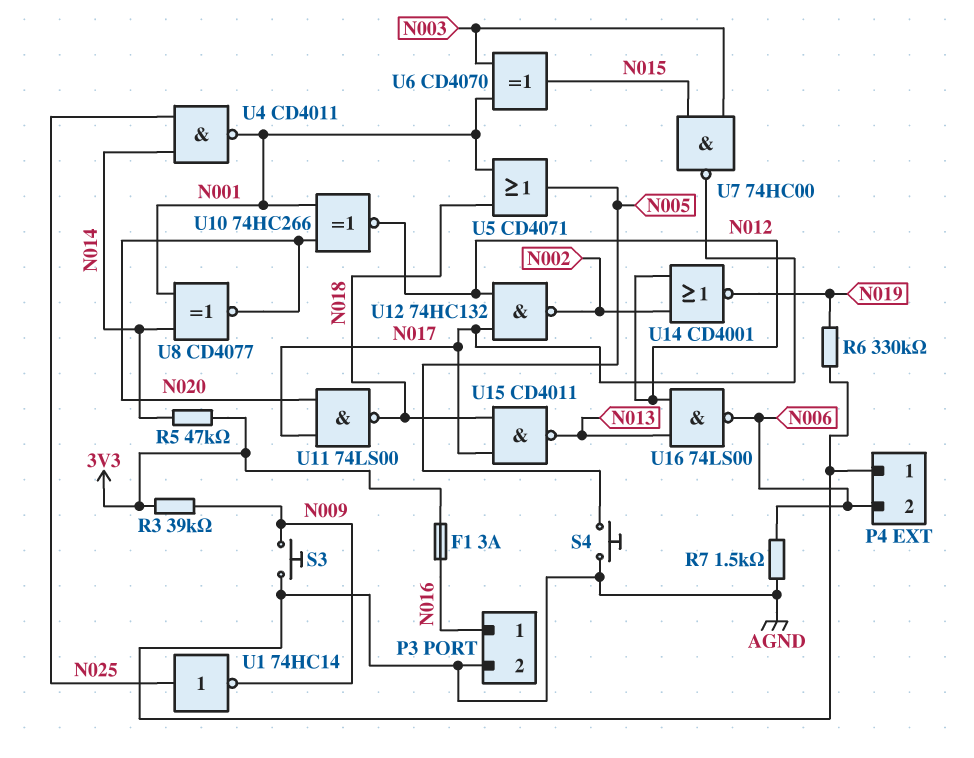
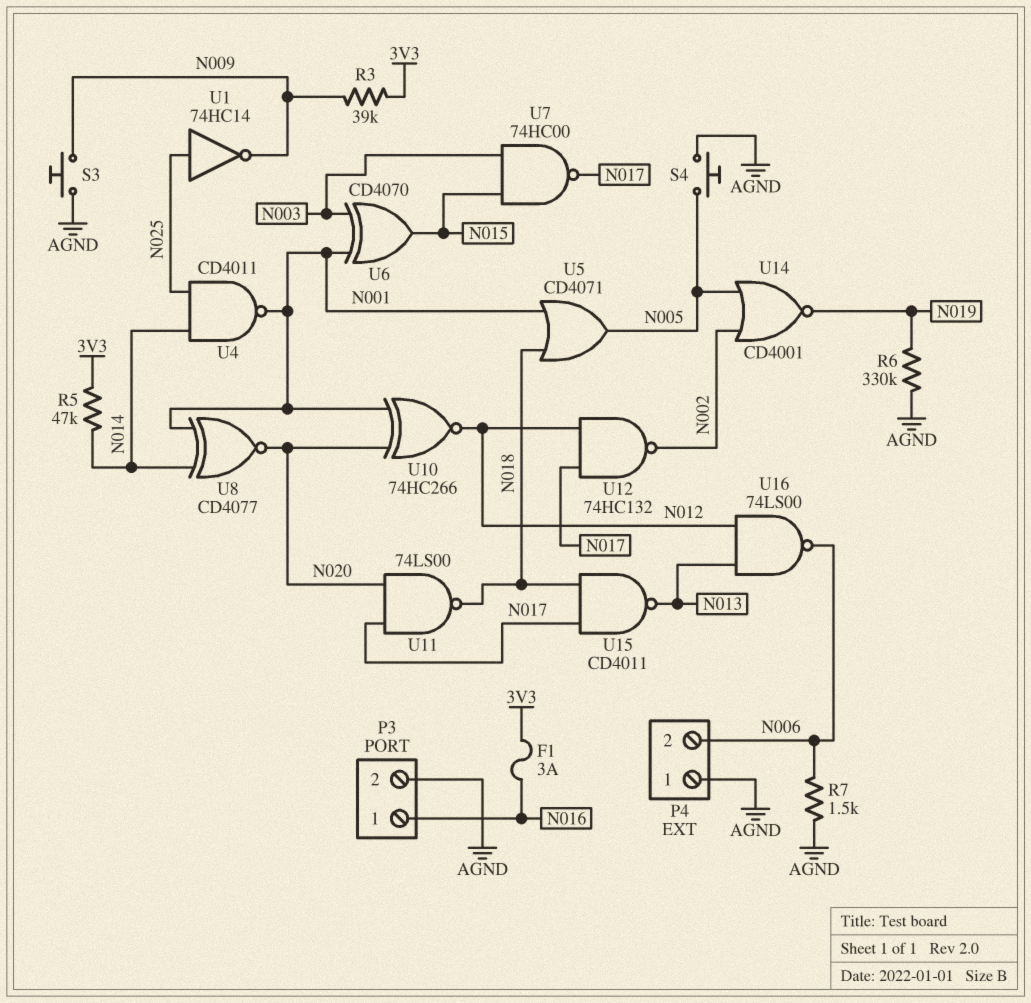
U14: NOR CD4001 (in N002, in N012, out N019) -> NOR CD4001 (in N002, in N005, out N019)

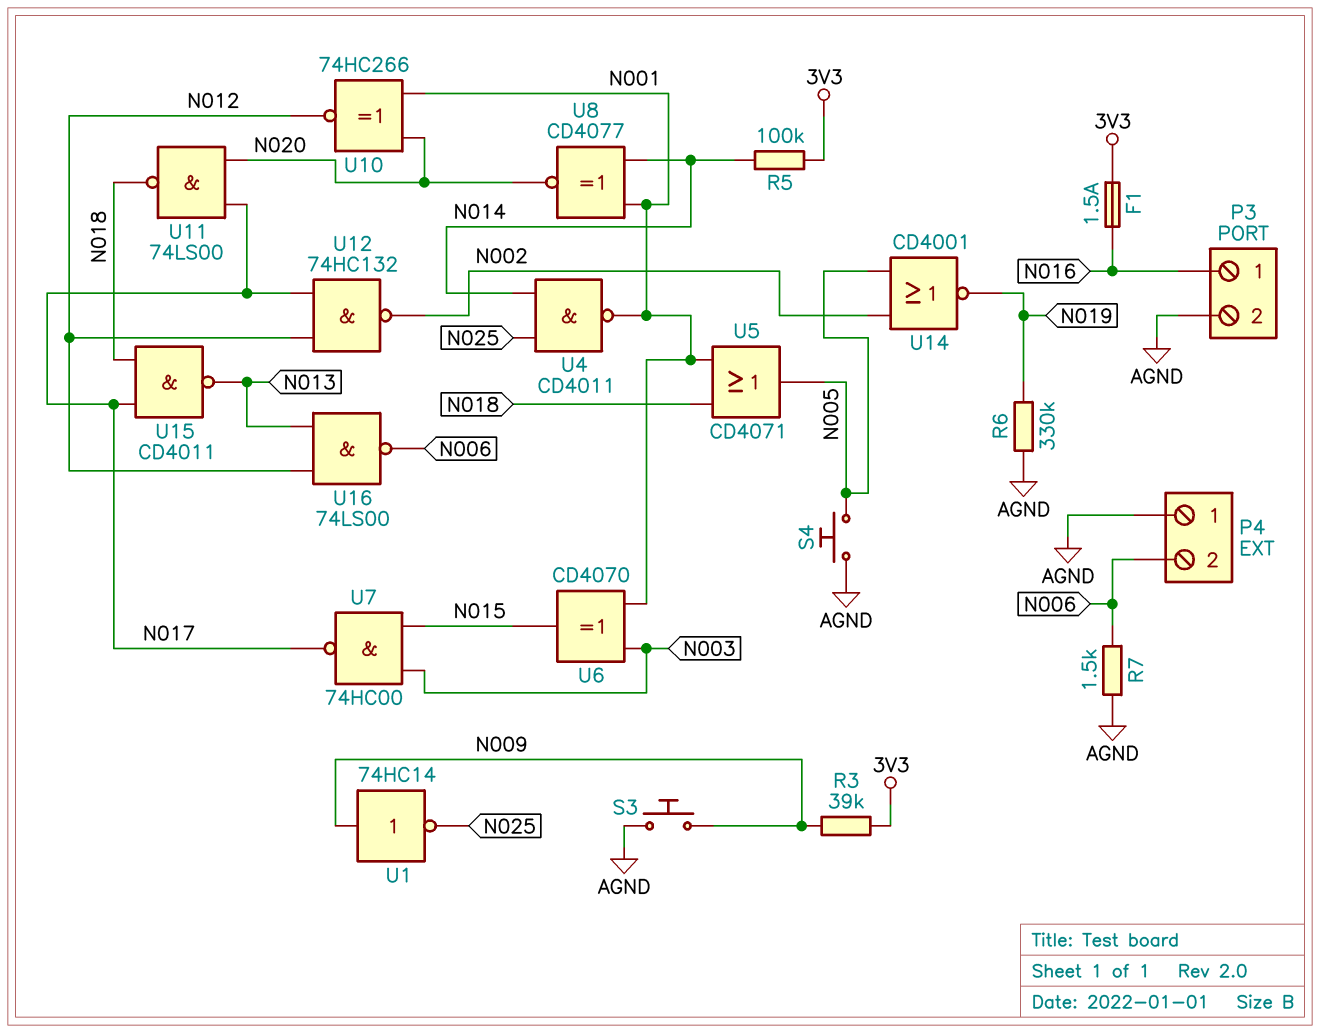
F1: 3A (3V3, N016) -> 1.5A (3V3, N016)
R5: 47k (3V3, N014) -> 100k (3V3, N014)
U1: NOT 74HC14 (in N025, out N009) -> NOT 74HC14 (in N009, out N025)

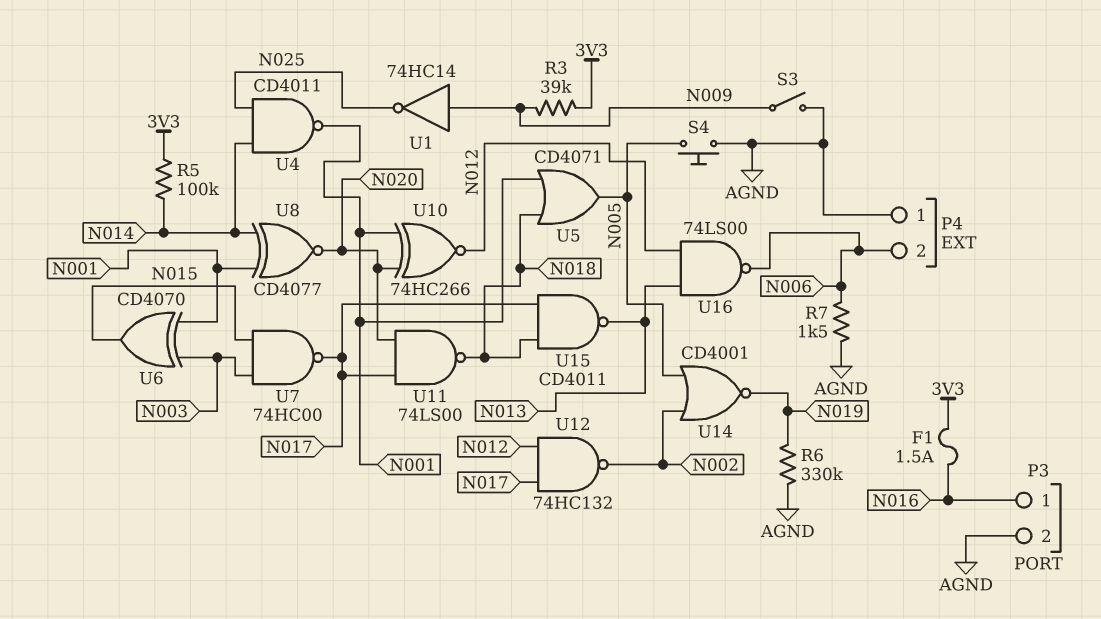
S3: button (AGND, N009) -> switch (AGND, N009)

